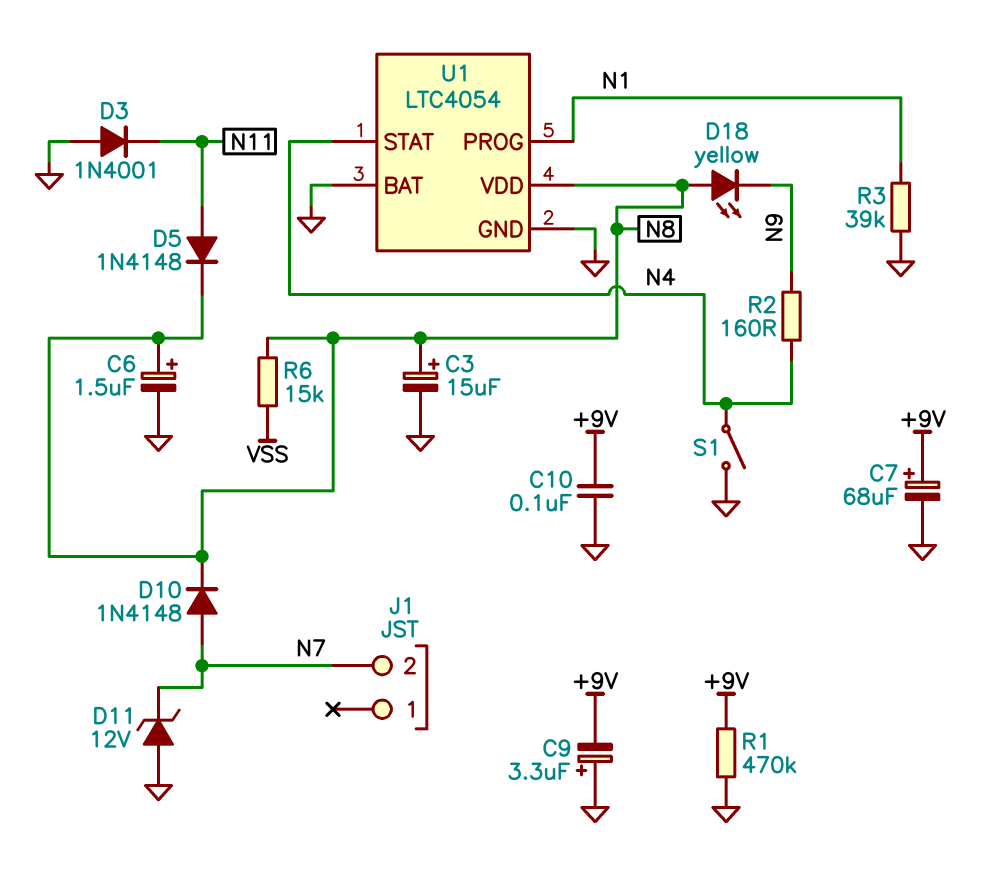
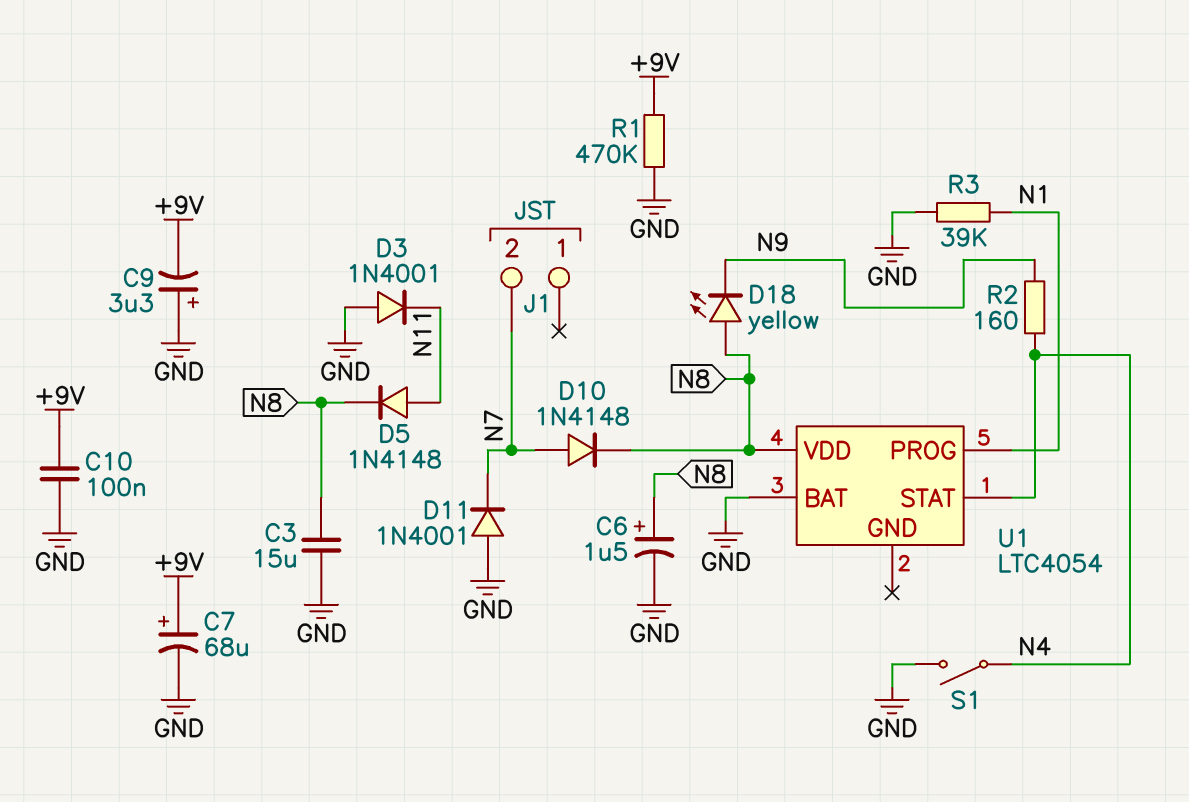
C3: 15uF (plus N8, minus GND) -> 15uF (GND, N8)
D11: zener 12V (A GND, K N7) -> diode 1N4001 (A GND, K N7)
R6: 15k (N8, VSS) -> none
U1 pin GND: GND -> none

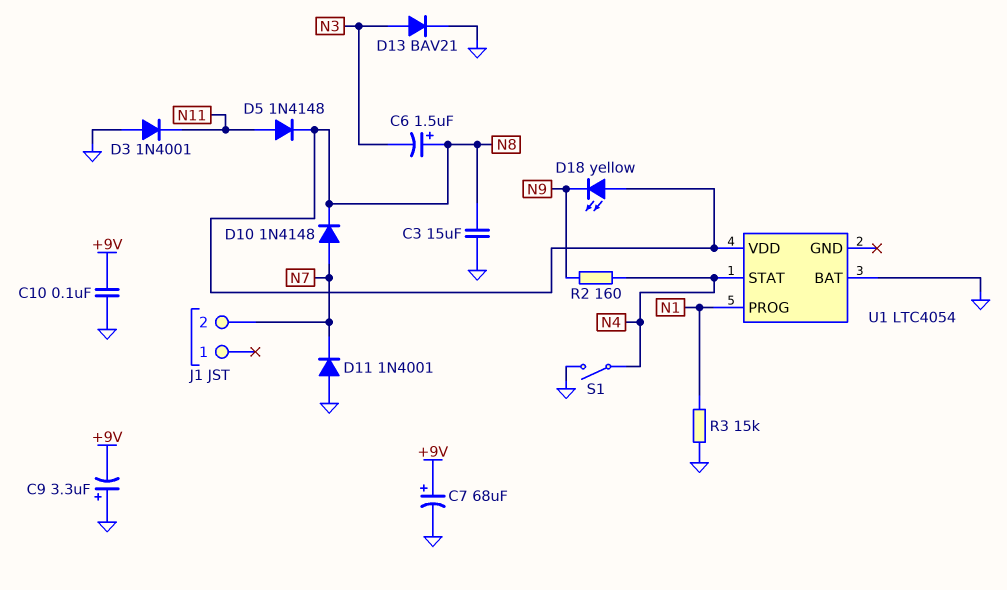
C6: 1.5uF (plus N8, minus GND) -> 1.5uF (plus N8, minus N3)
D13: none -> diode BAV21 (A N3, K GND)
R1: 470k (+9V, GND) -> none
R3: 39k (GND, N1) -> 15k (GND, N1)

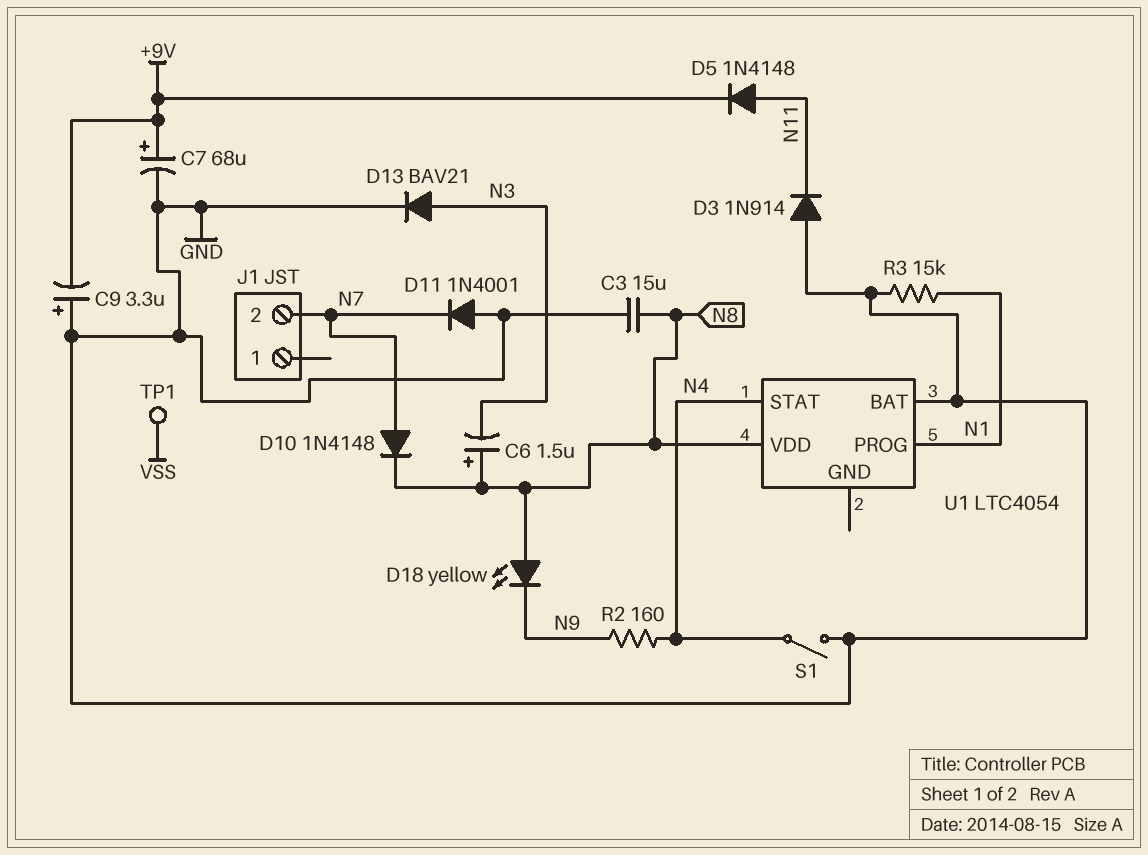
C10: 100nF (+9V, GND) -> none
D3: diode 1N4001 (A GND, K N11) -> diode 1N914 (A GND, K N11)
D5: diode 1N4148 (A N11, K N8) -> diode 1N4148 (A N11, K +9V)
TP1: none -> test point (VSS)

